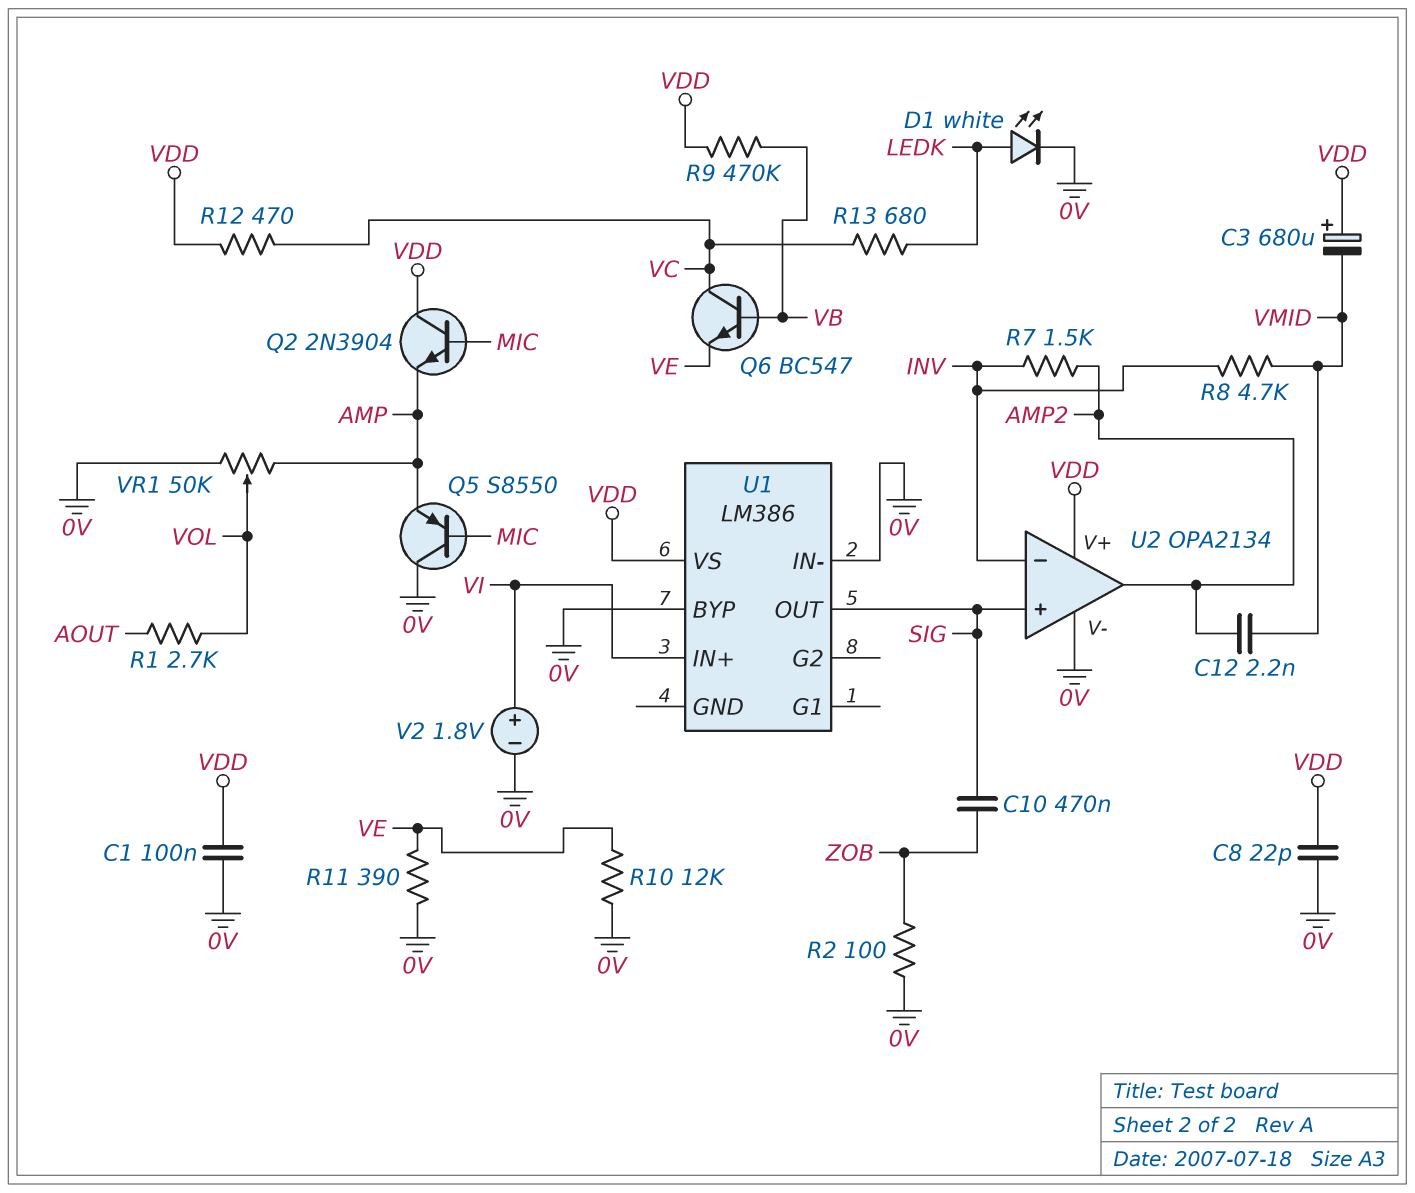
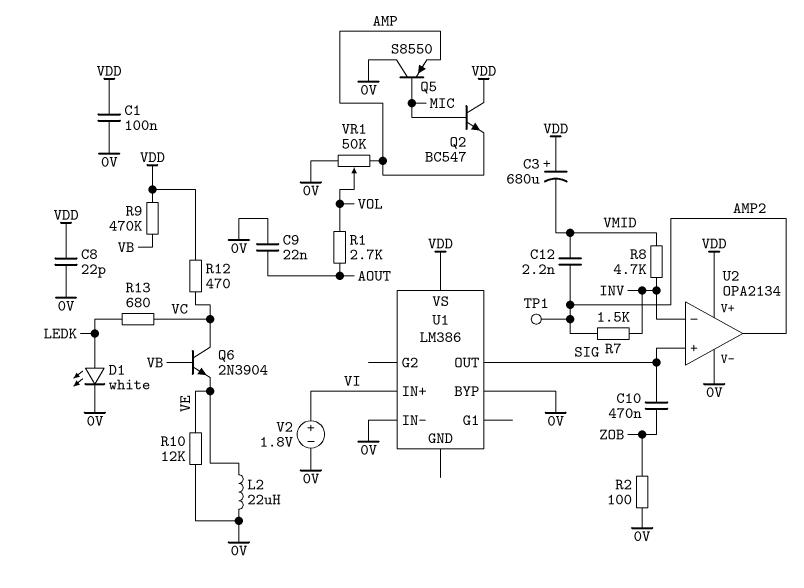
C9: none -> 22nF (0V, AOUT)
L2: none -> 22uH (0V, VE)
Q2: NPN 2N3904 (B MIC, C VDD, E AMP) -> NPN BC547 (B MIC, C VDD, E AMP)
Q6: NPN BC547 (B VB, C VC, E VE) -> NPN 2N3904 (B VB, C VC, E VE)
R11: 390 (0V, VE) -> none
TP1: none -> test point (AMP2)

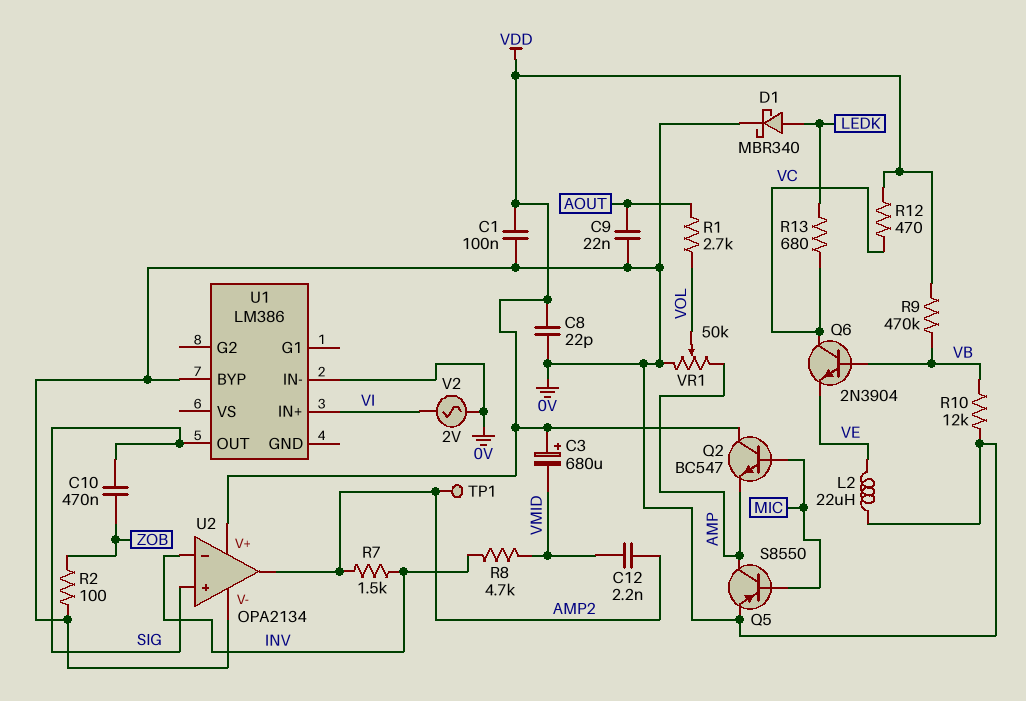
D1: LED white (A LEDK, K 0V) -> schottky MBR340 (A LEDK, K 0V)
Q5: PNP S8550 (B MIC, C 0V, E AMP) -> PNP S8550 (B MIC, C AMP, E 0V)
R10: 12k (0V, VE) -> 12k (0V, VB)
U1 pin VS: VDD -> none
V2: 1.8V (plus VI, minus 0V) -> AC 2V (0V, VI)

